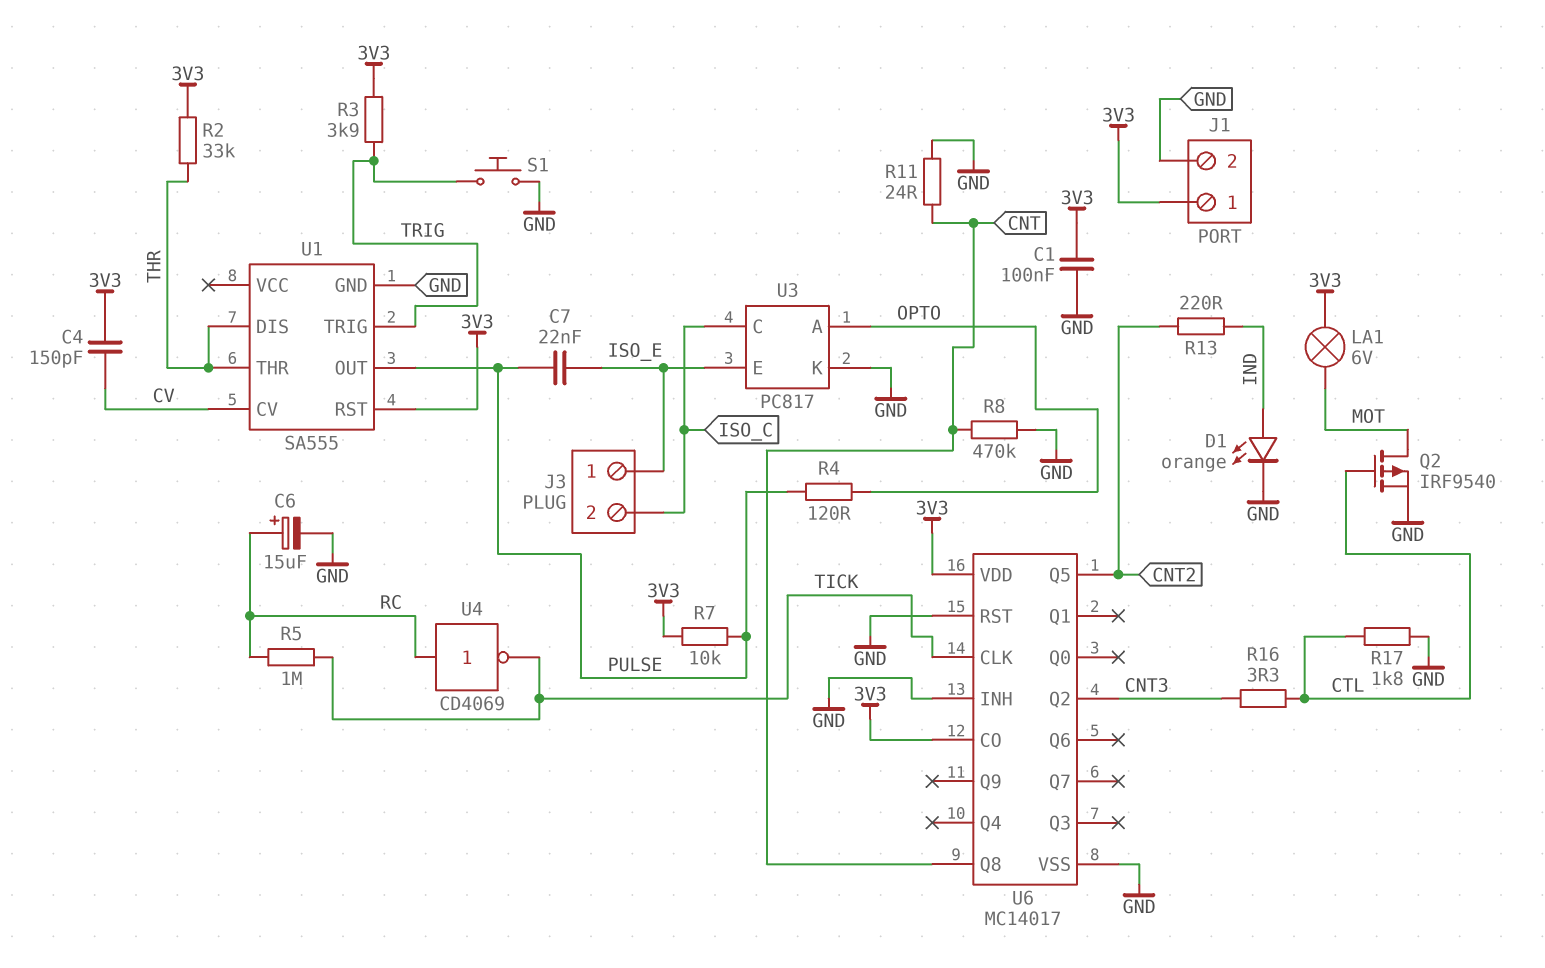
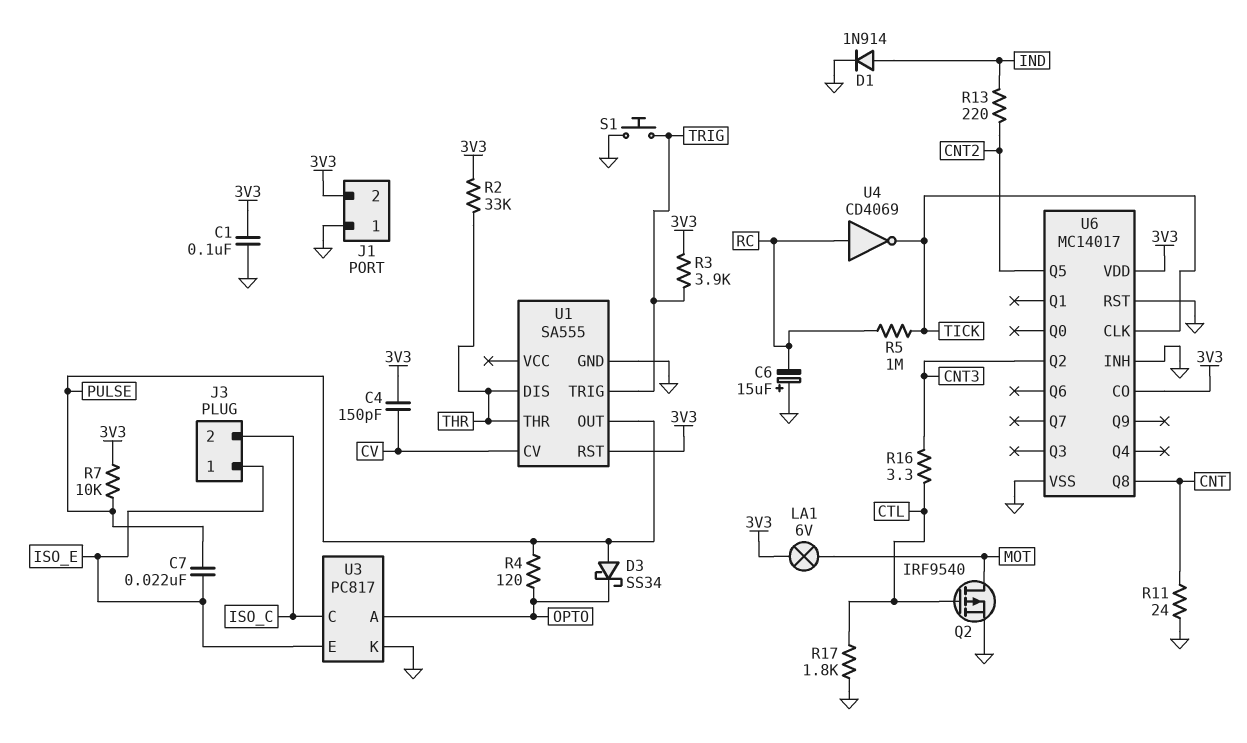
C6: 15uF (plus RC, minus GND) -> 15uF (plus GND, minus RC)
D1: LED orange (A IND, K GND) -> diode 1N914 (A IND, K GND)
D3: none -> schottky SS34 (A PULSE, K OPTO)
J1 pin 1: 3V3 -> GND
J1 pin 2: GND -> 3V3
R8: 470k (CNT, GND) -> none

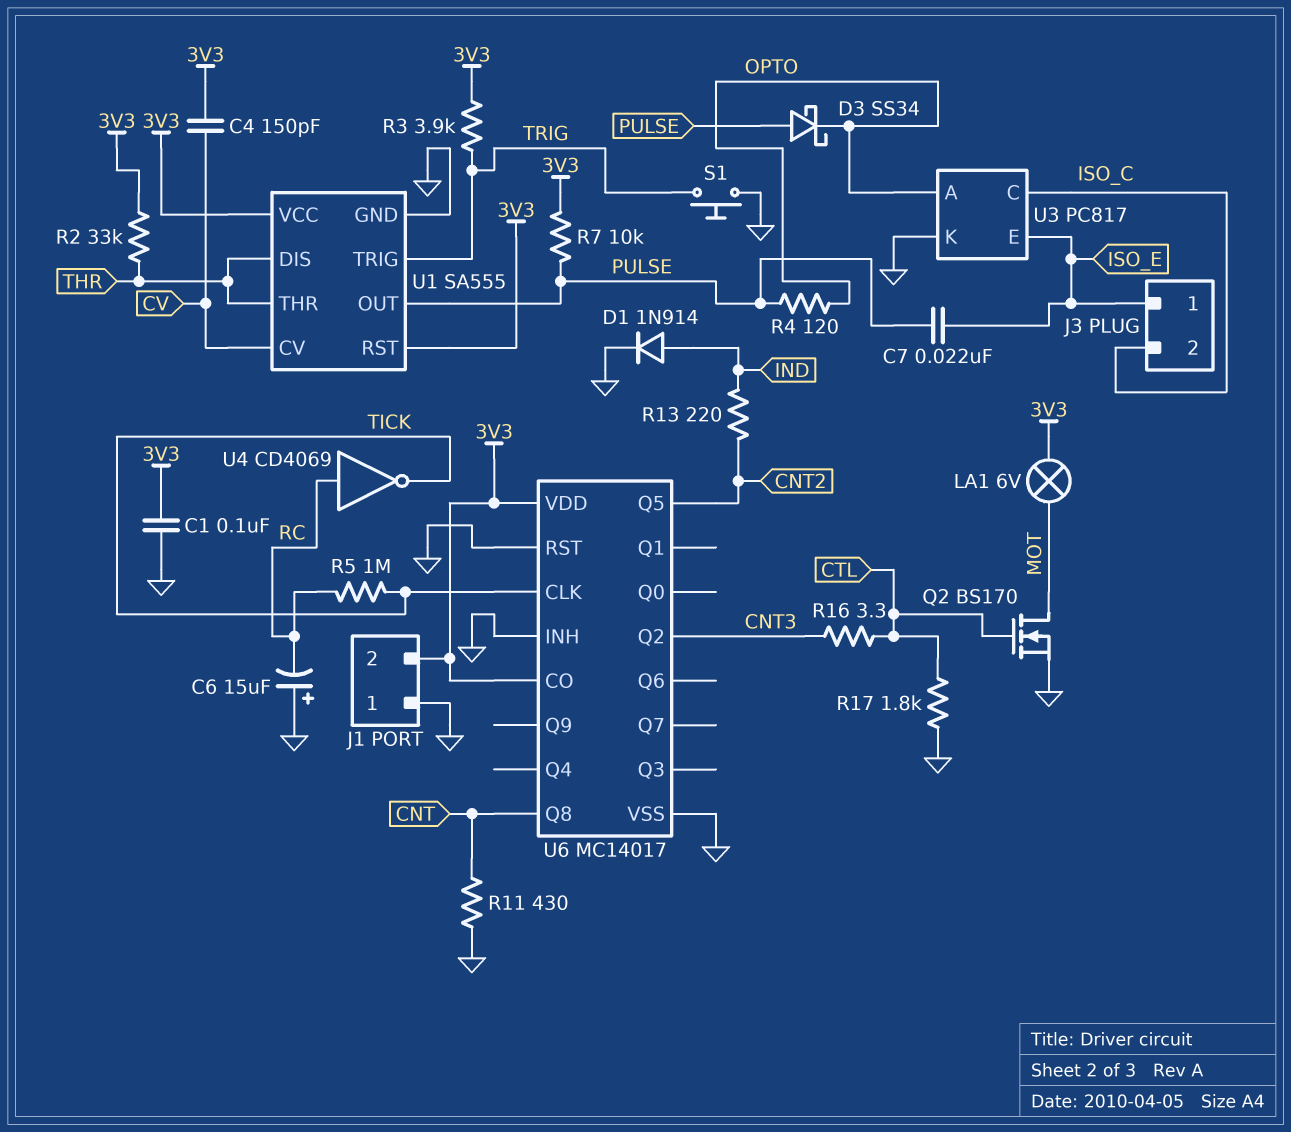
Q2: PMOS IRF9540 (G CTL, D MOT, S GND) -> NMOS BS170 (G CTL, D MOT, S GND)
R11: 24 (CNT, GND) -> 430 (CNT, GND)
U1 pin VCC: none -> 3V3

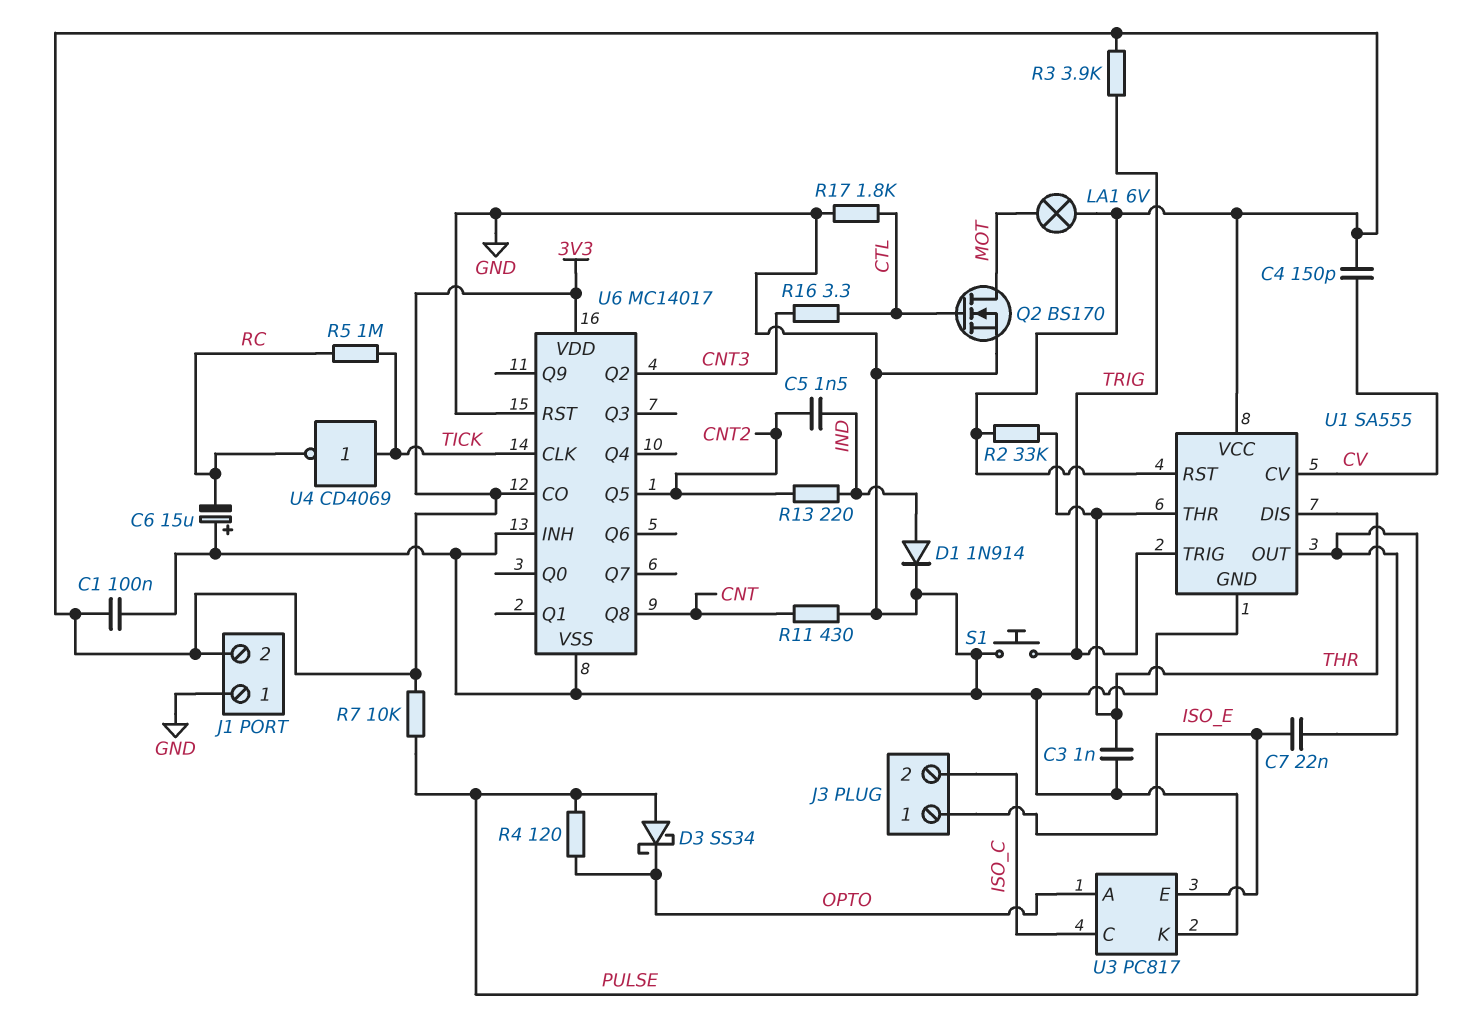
C3: none -> 1nF (GND, THR)
C5: none -> 1.5nF (CNT2, IND)
U4: NOT CD4069 (in RC, out TICK) -> NOT CD4069 (in TICK, out RC)

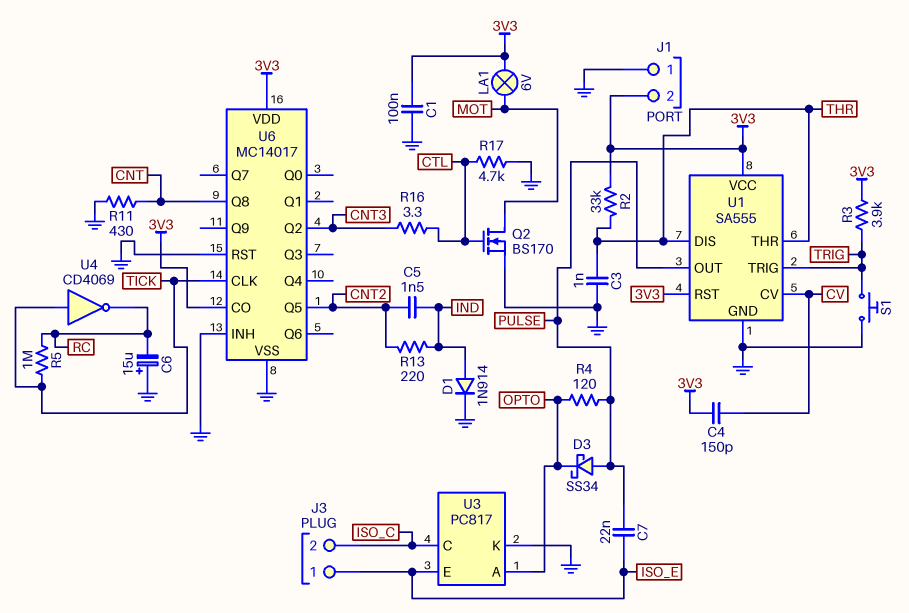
R7: 10k (3V3, PULSE) -> none
R17: 1.8k (CTL, GND) -> 4.7k (CTL, GND)

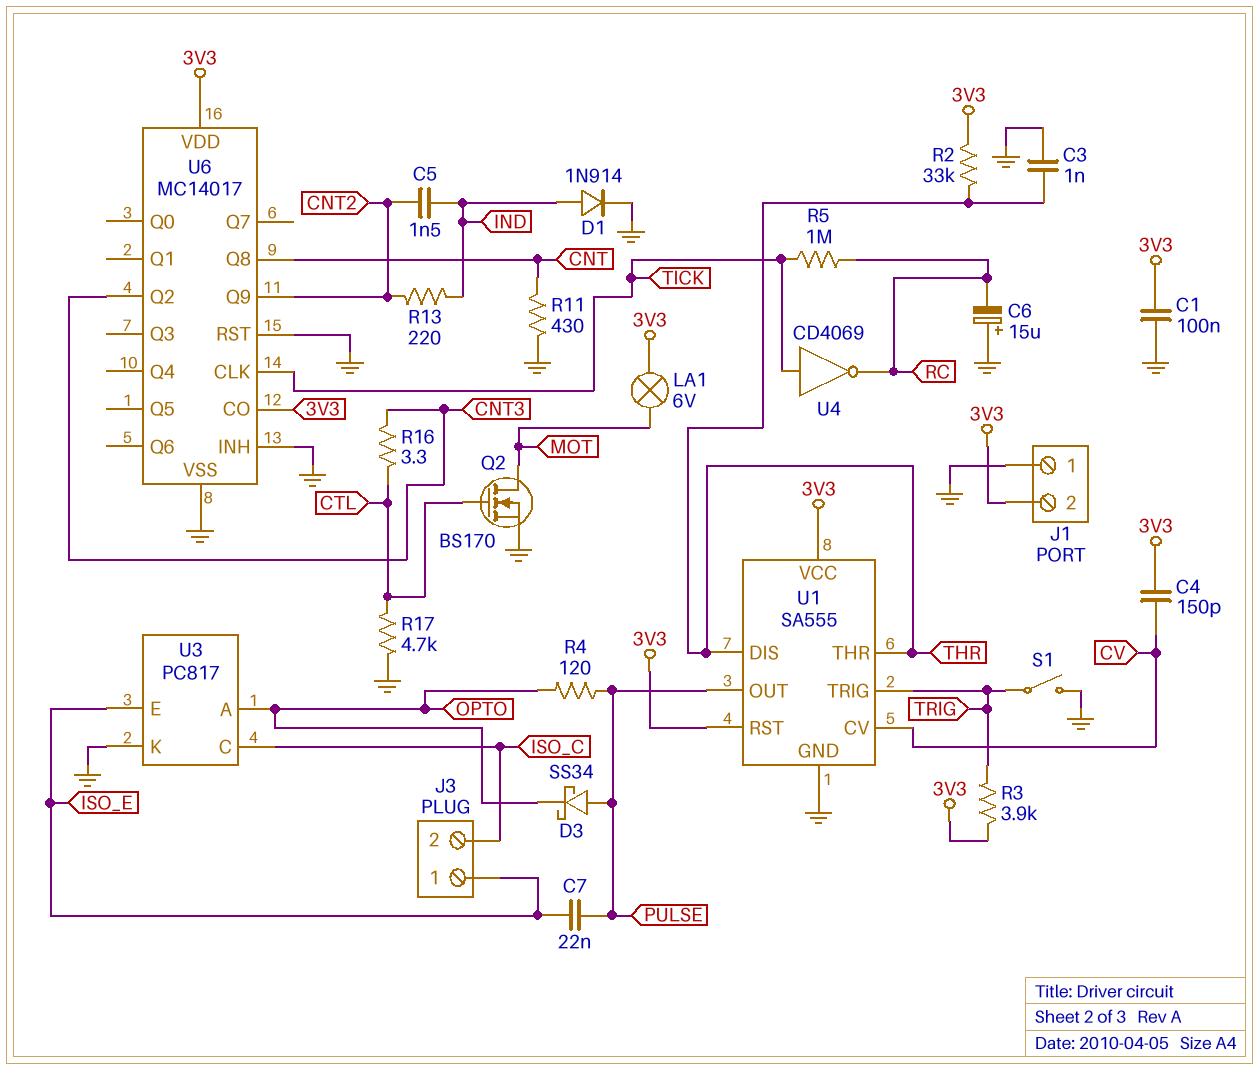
S1: button (GND, TRIG) -> switch (GND, TRIG)
U6 pin Q5: CNT2 -> none
U6 pin Q9: none -> CNT2

